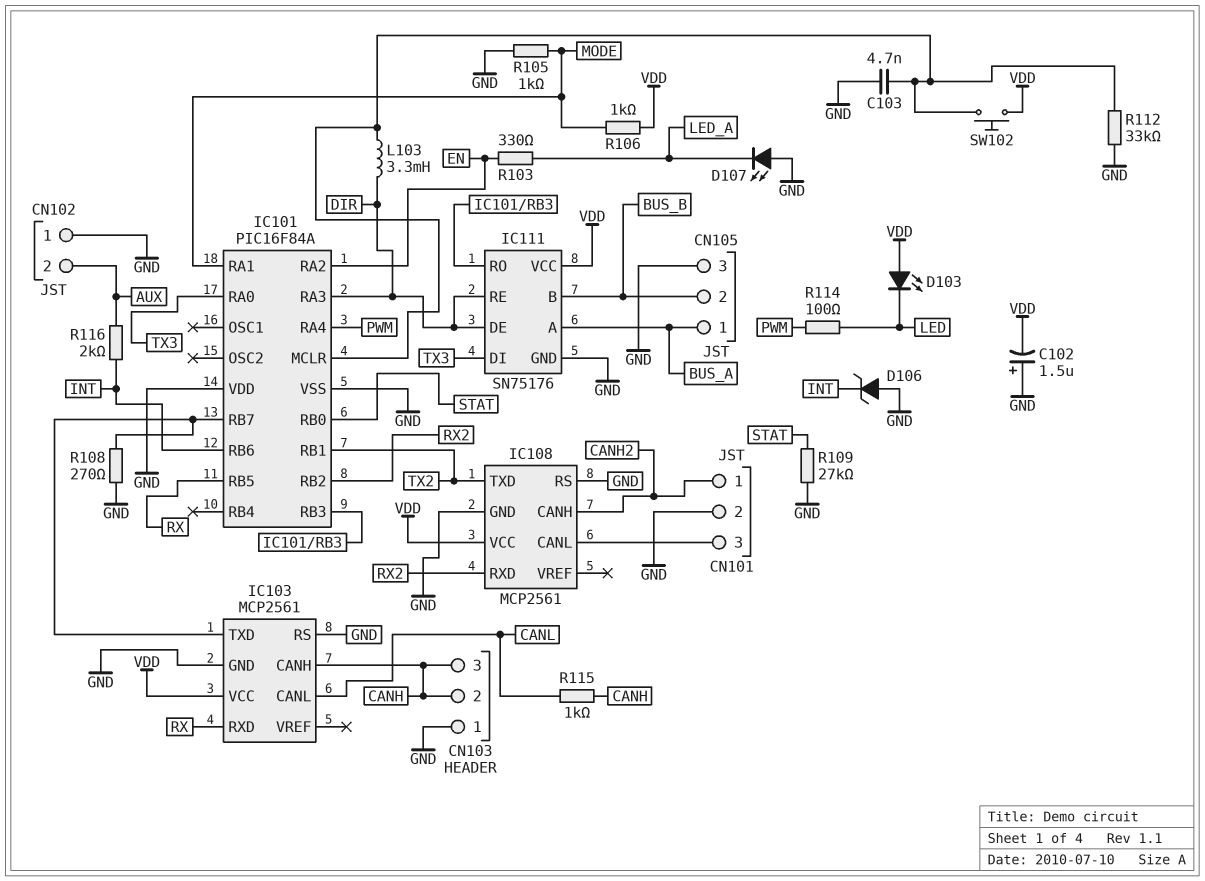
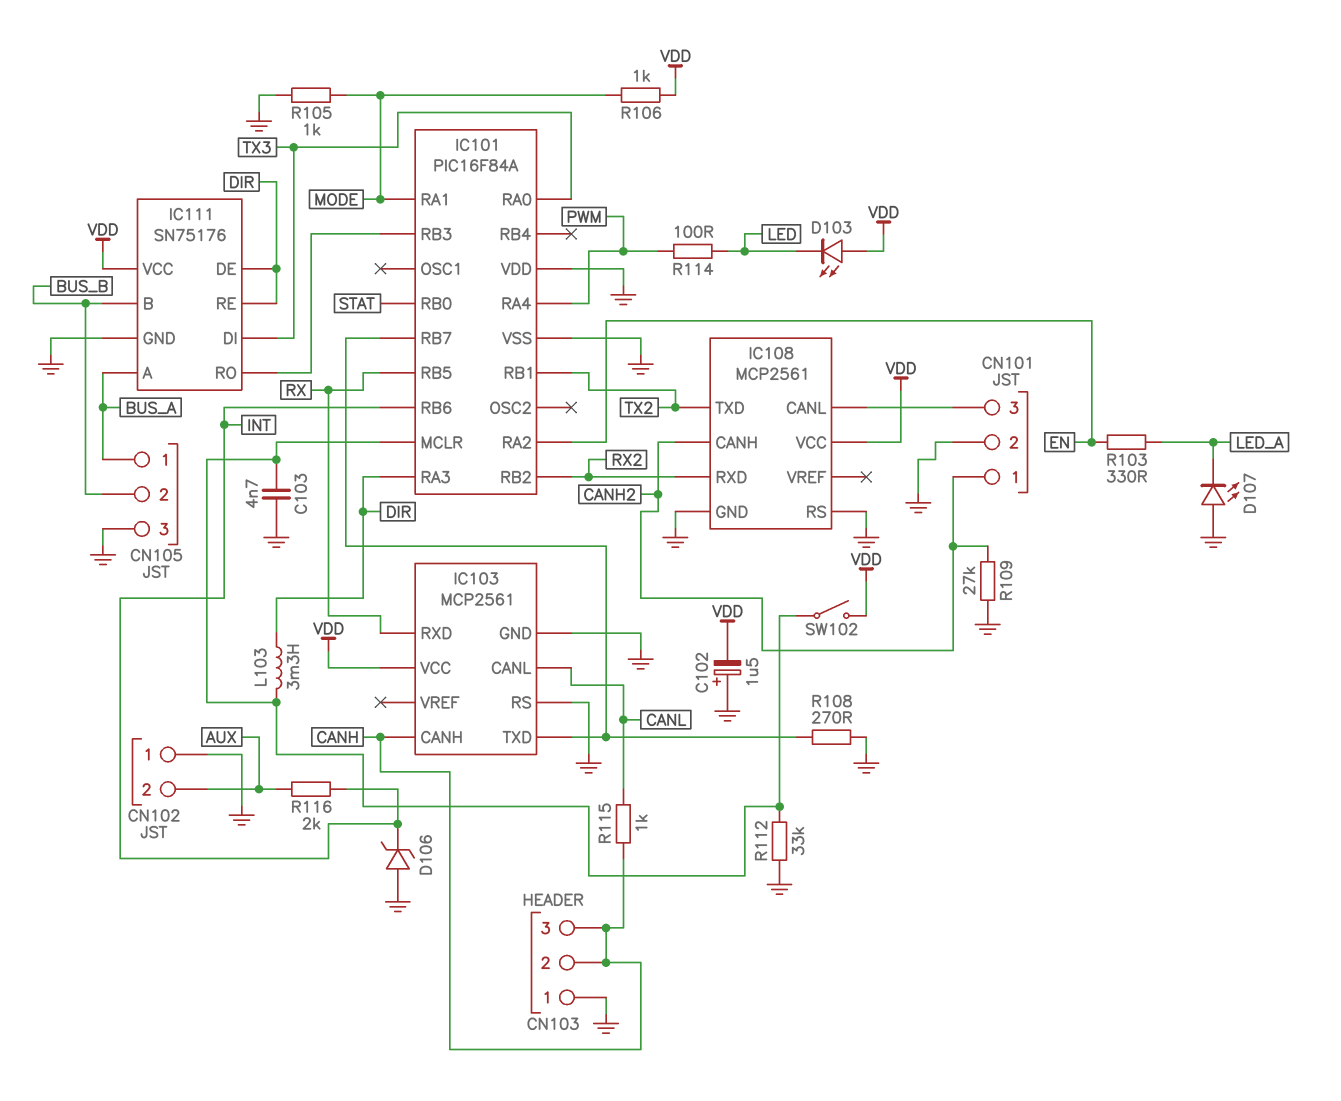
R109: 27k (GND, STAT) -> 27k (CANH2, GND)
SW102: button (IC101/MCLR, VDD) -> switch (IC101/MCLR, VDD)

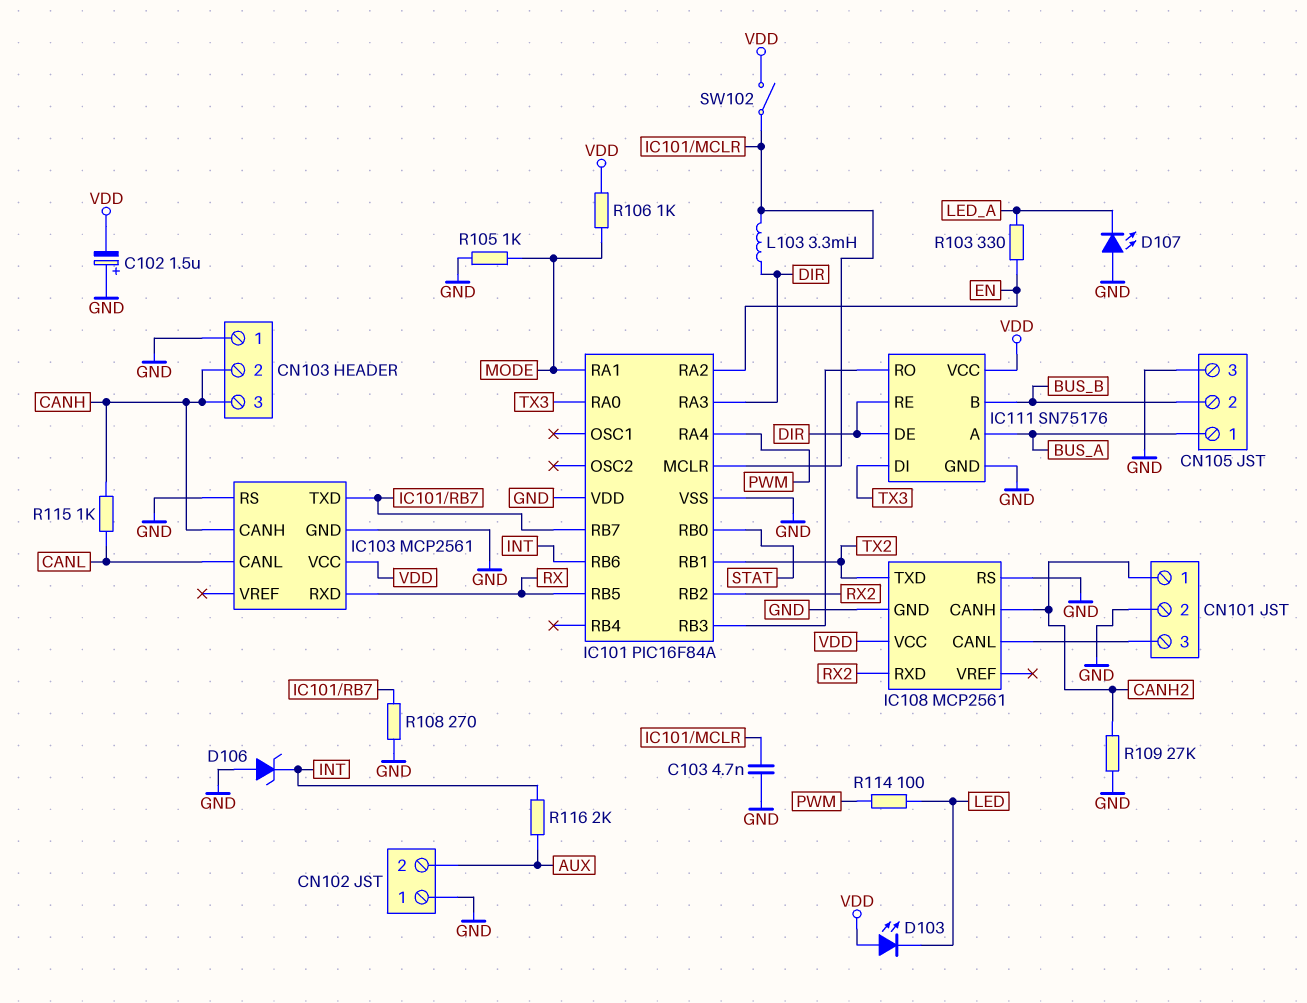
R112: 33k (GND, IC101/MCLR) -> none

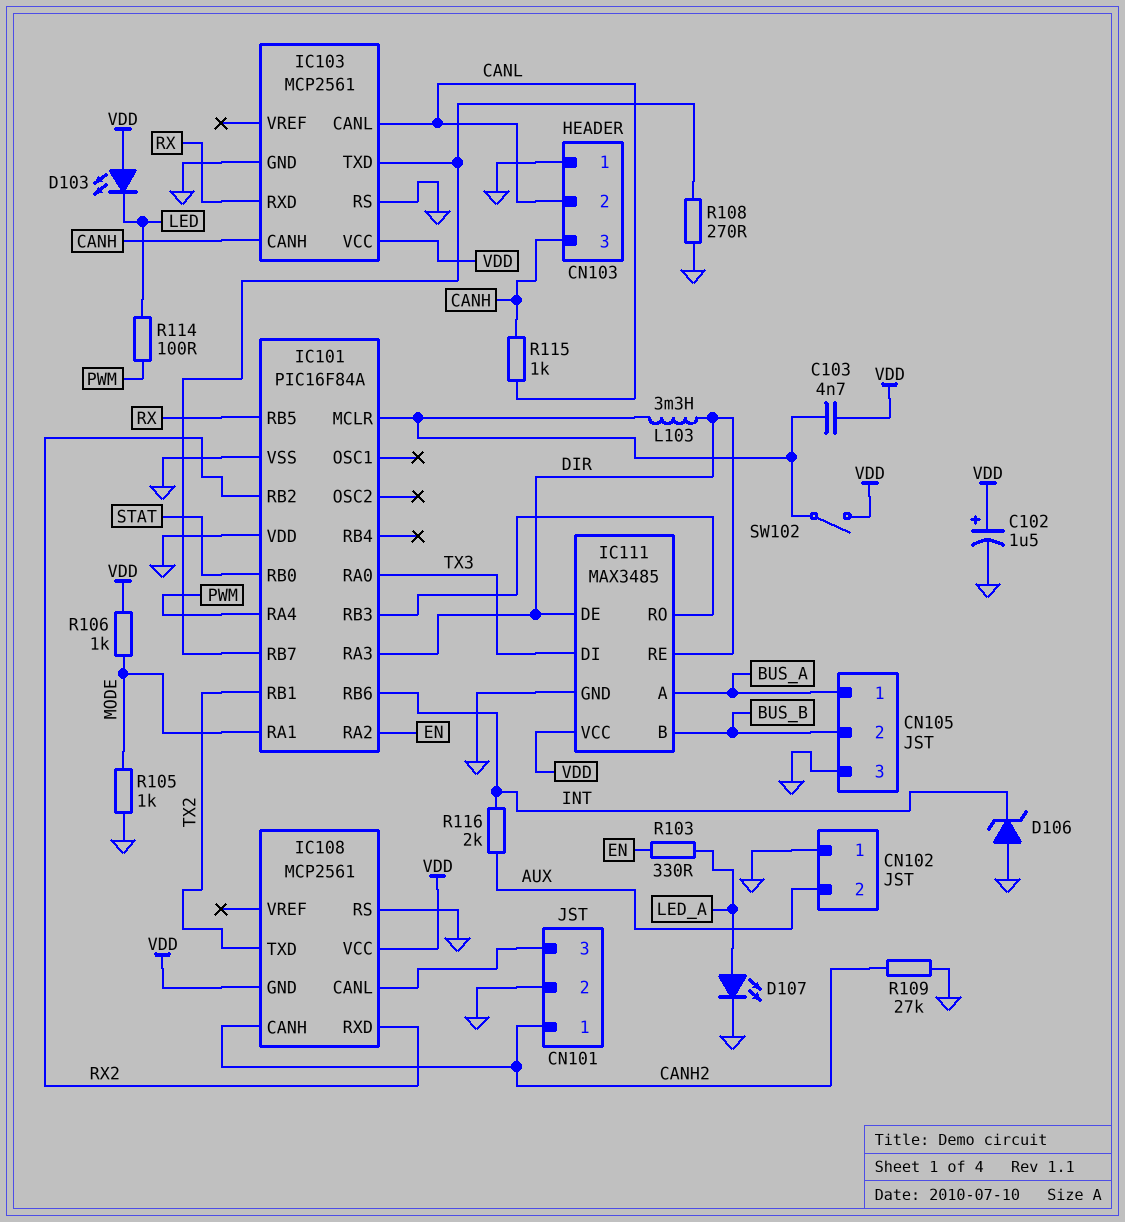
C102: 1.5uF (plus GND, minus VDD) -> 1.5uF (plus VDD, minus GND)
C103: 4.7nF (GND, IC101/MCLR) -> 4.7nF (IC101/MCLR, VDD)
CN103 pin 2: CANH -> CANL
D107: LED (A GND, K LED_A) -> LED (A LED_A, K GND)
IC108 pin GND: GND -> VDD
IC111: SN75176 -> MAX3485

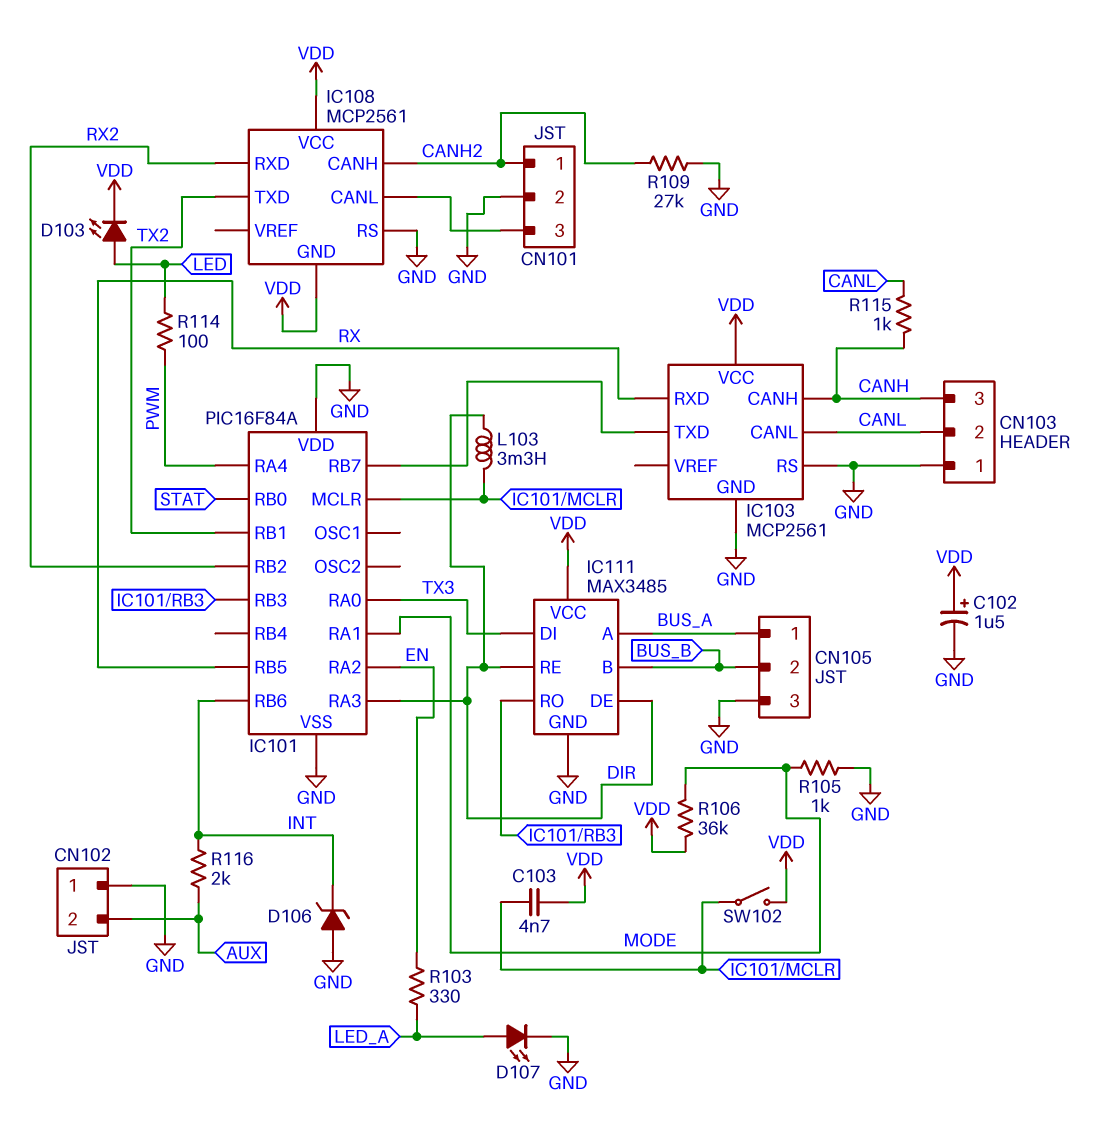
D103: LED (A VDD, K LED) -> LED (A LED, K VDD)
R106: 1k (MODE, VDD) -> 36k (MODE, VDD)
R108: 270 (GND, IC101/RB7) -> none

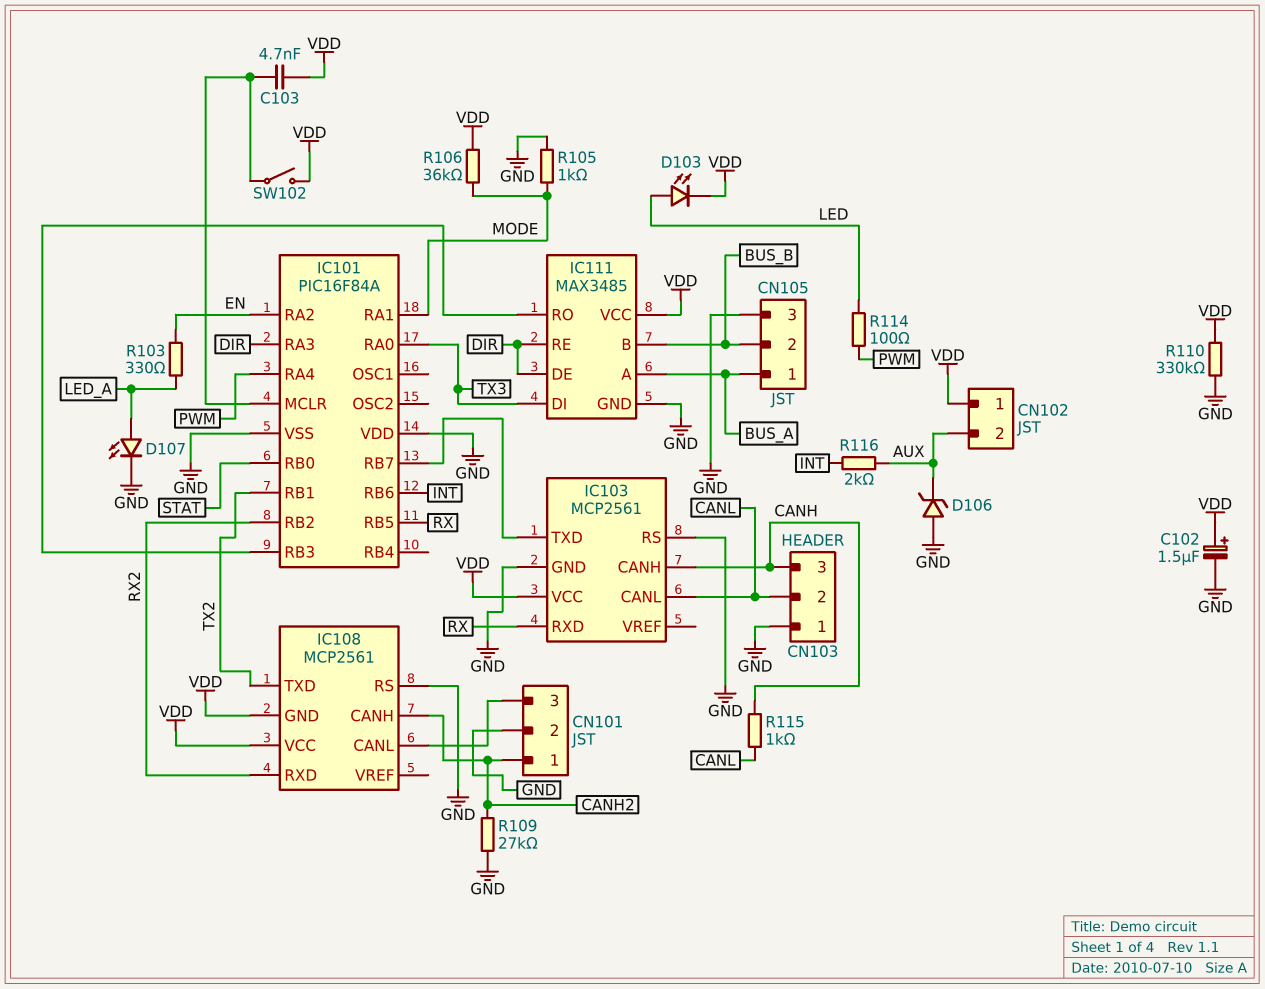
CN102 pin 1: GND -> VDD
D106: zener (A GND, K INT) -> zener (A GND, K AUX)
L103: 3.3mH (DIR, IC101/MCLR) -> none
R110: none -> 330k (GND, VDD)

